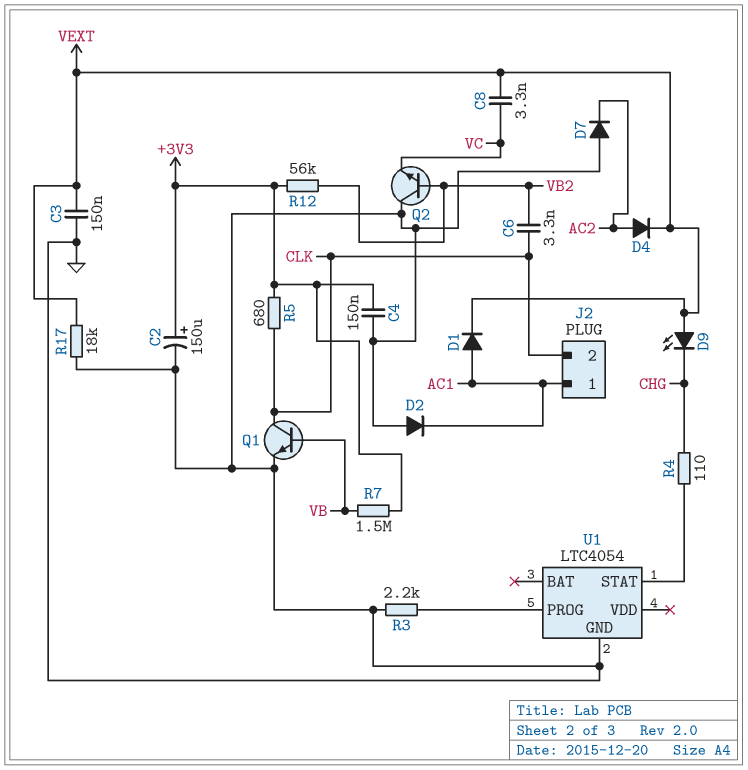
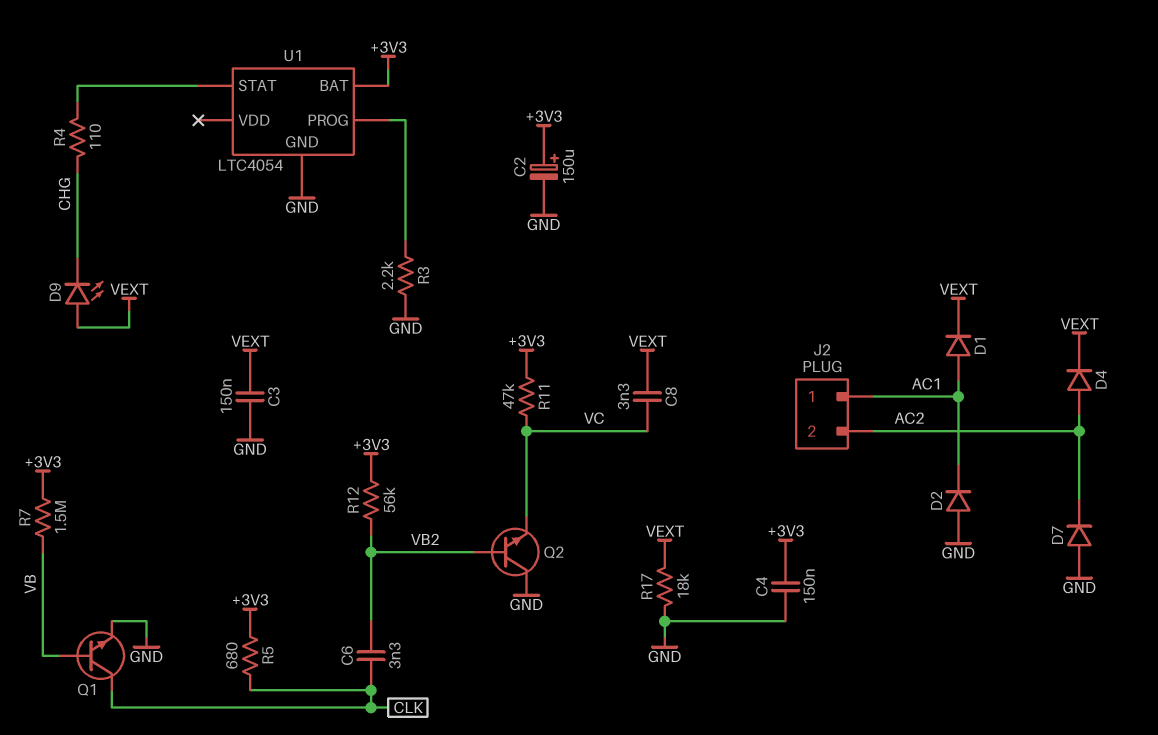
J2 pin 2: CLK -> AC2
R11: none -> 47k (+3V3, VC)
U1 pin BAT: none -> +3V3

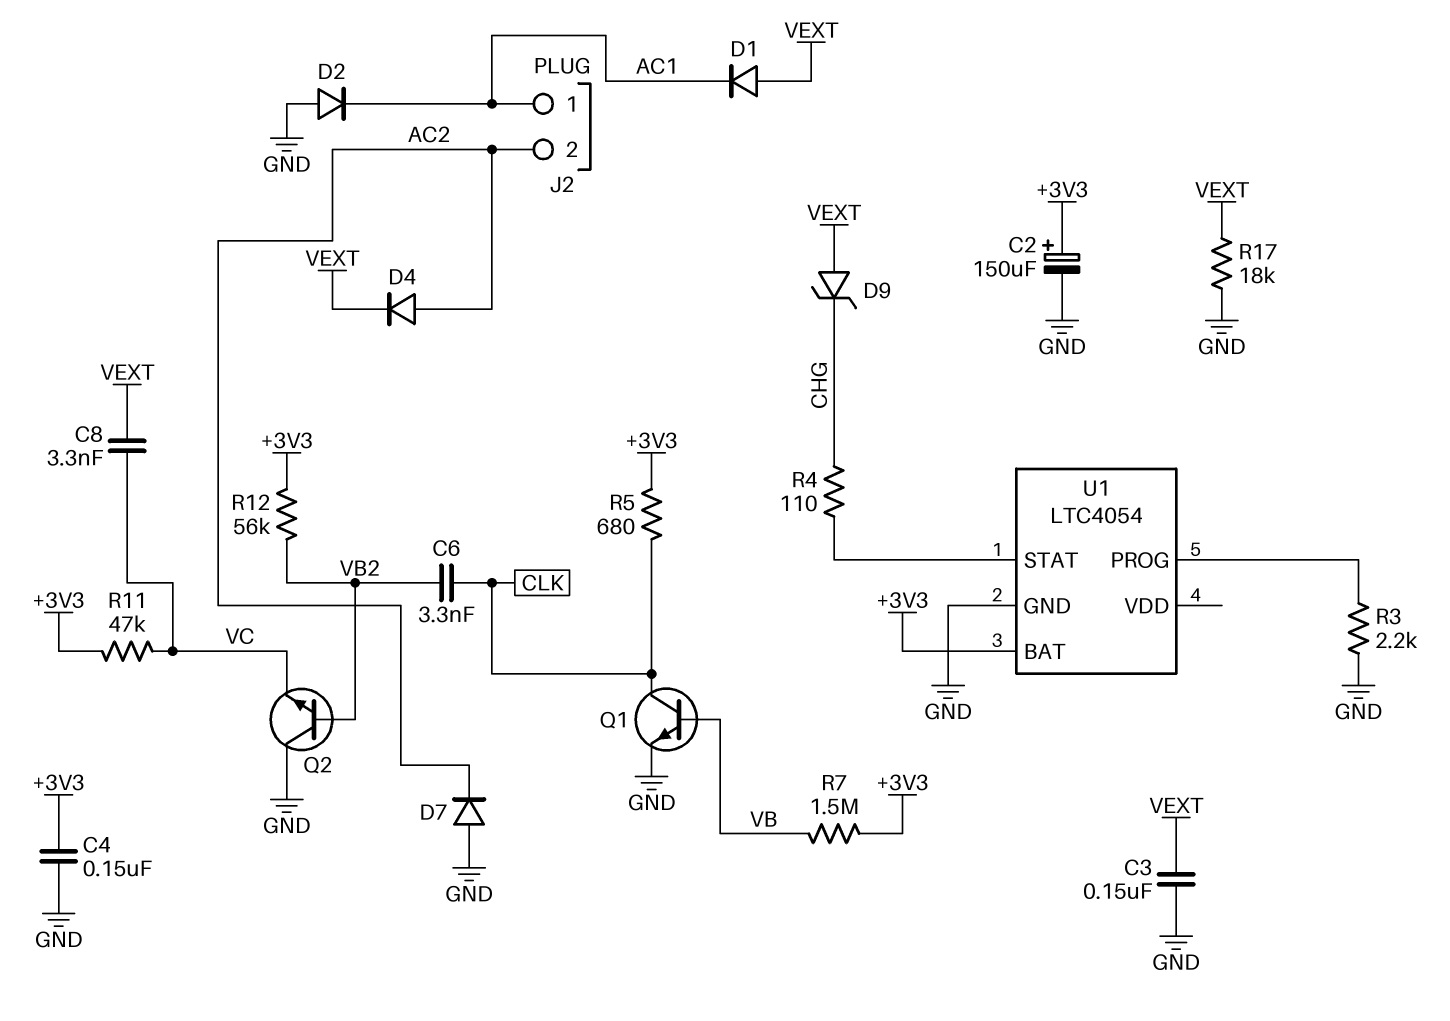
D1: diode (A AC1, K VEXT) -> diode (A VEXT, K AC1)
D9: LED (A VEXT, K CHG) -> zener (A VEXT, K CHG)

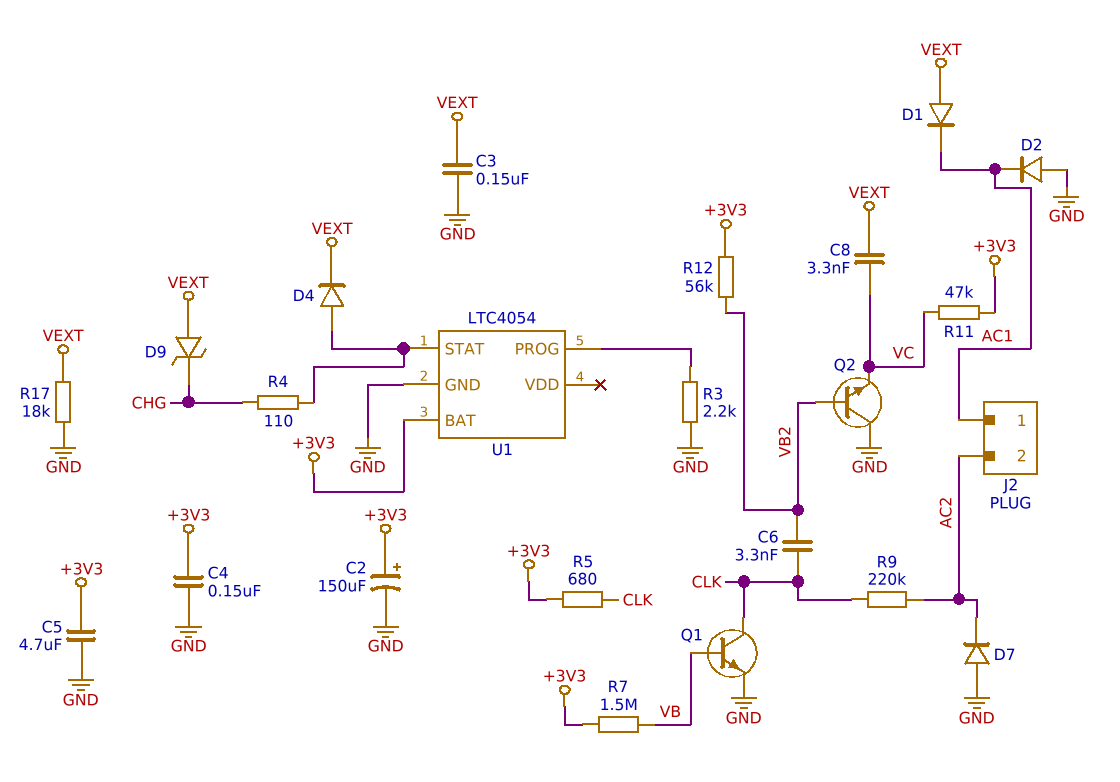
C5: none -> 4.7uF (+3V3, GND)
D4: diode (A AC2, K VEXT) -> diode (A U1/STAT, K VEXT)
R9: none -> 220k (AC2, CLK)

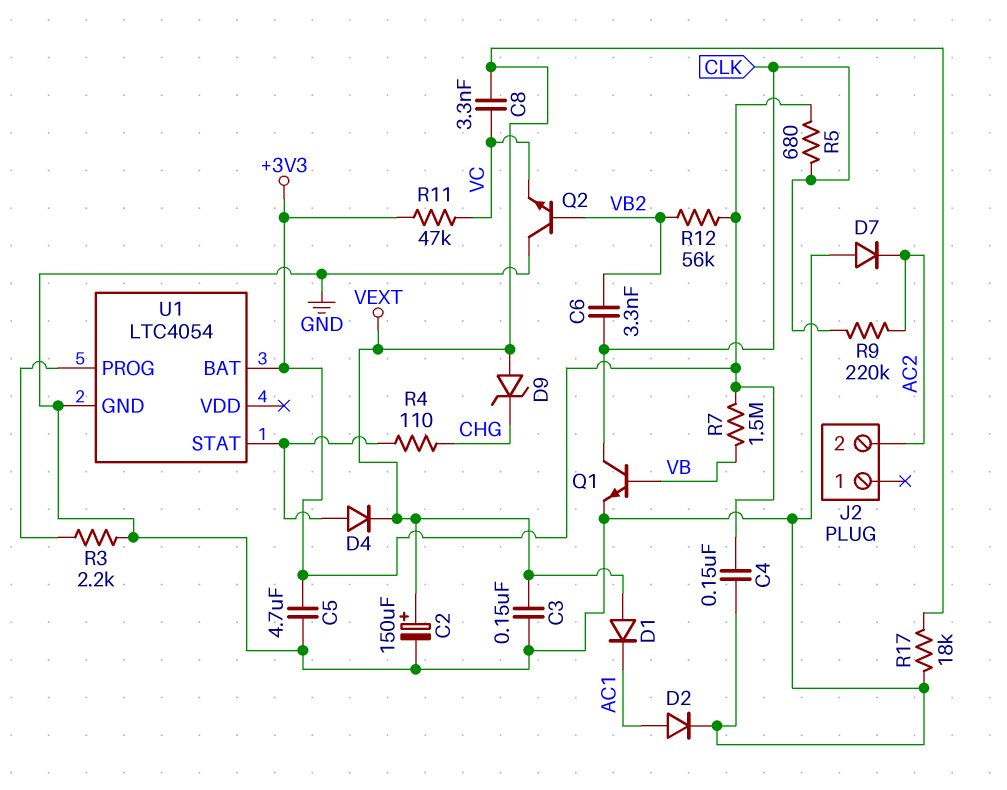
C2: 150uF (plus +3V3, minus GND) -> 150uF (plus VEXT, minus GND)
D2: diode (A GND, K AC1) -> diode (A AC1, K GND)
J2 pin 1: AC1 -> none

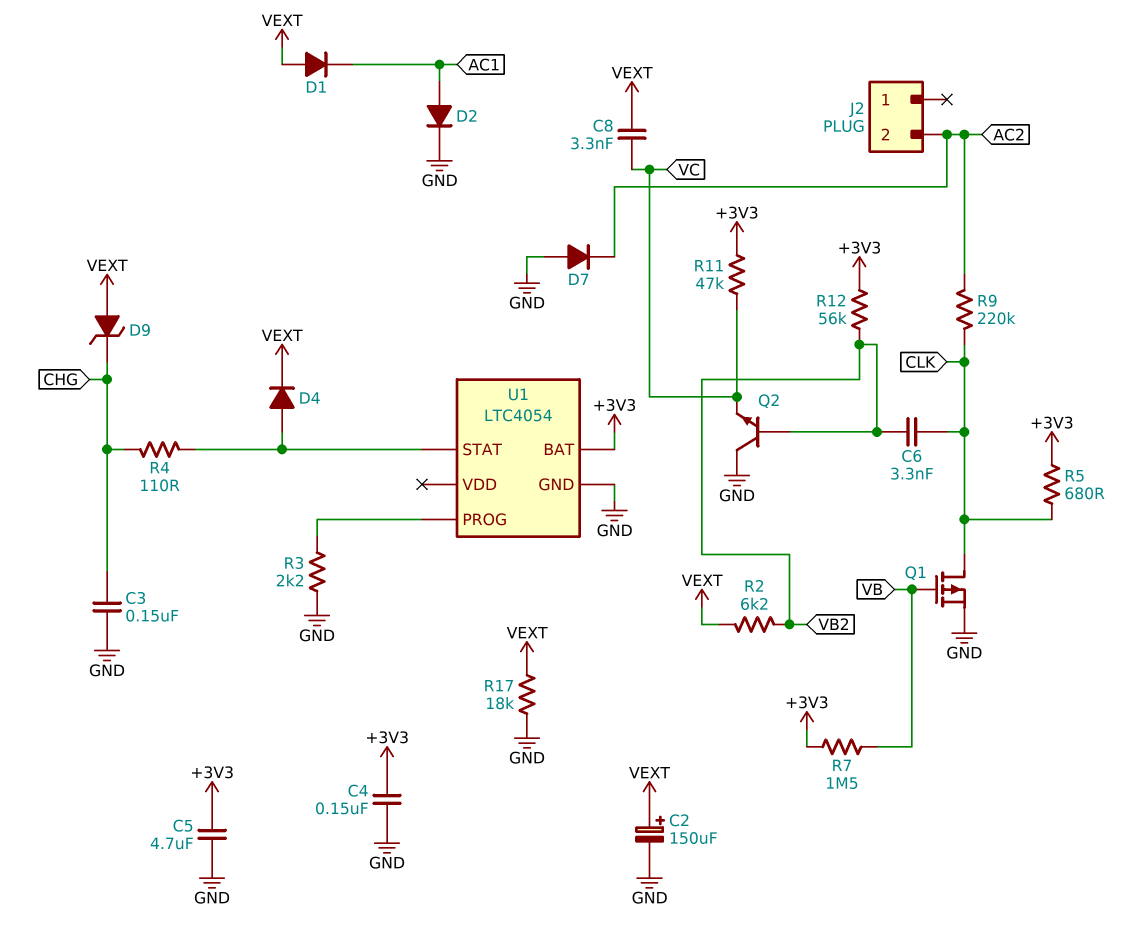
C3: 150nF (GND, VEXT) -> 150nF (CHG, GND)
Q1: NPN (B VB, C CLK, E GND) -> PMOS (G VB, D CLK, S GND)
R2: none -> 6.2k (VB2, VEXT)

